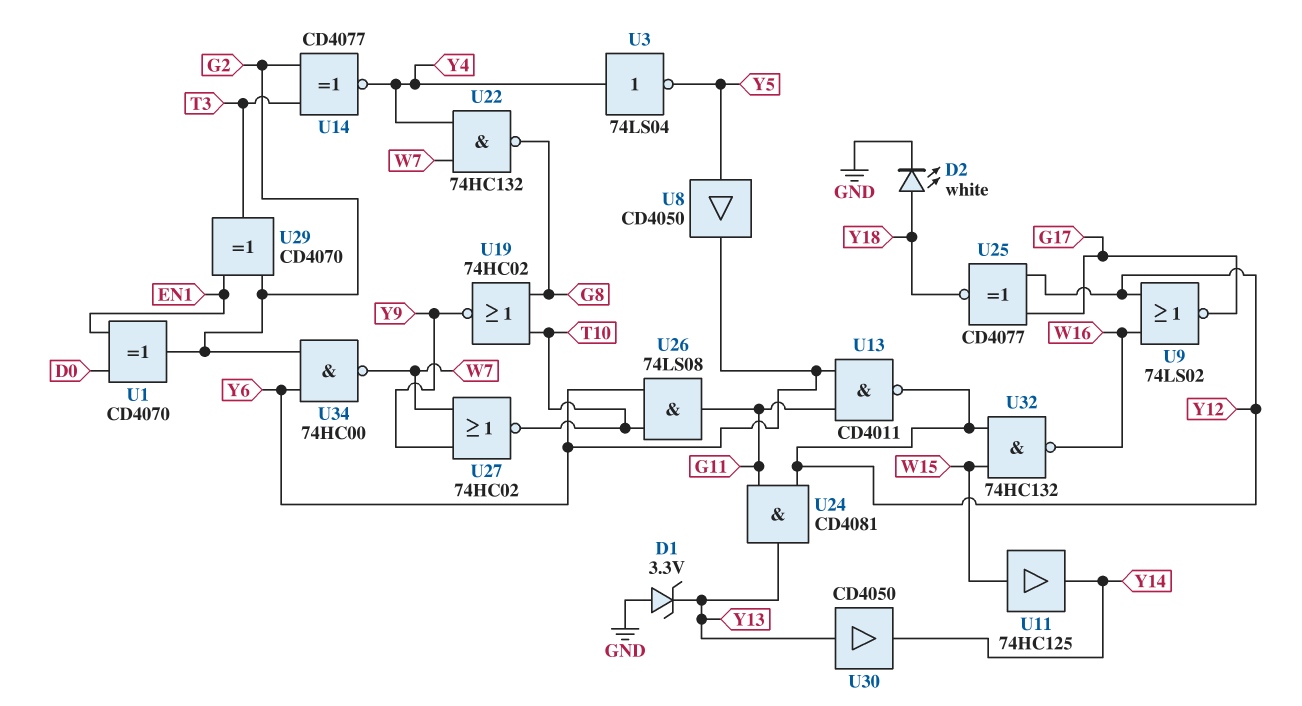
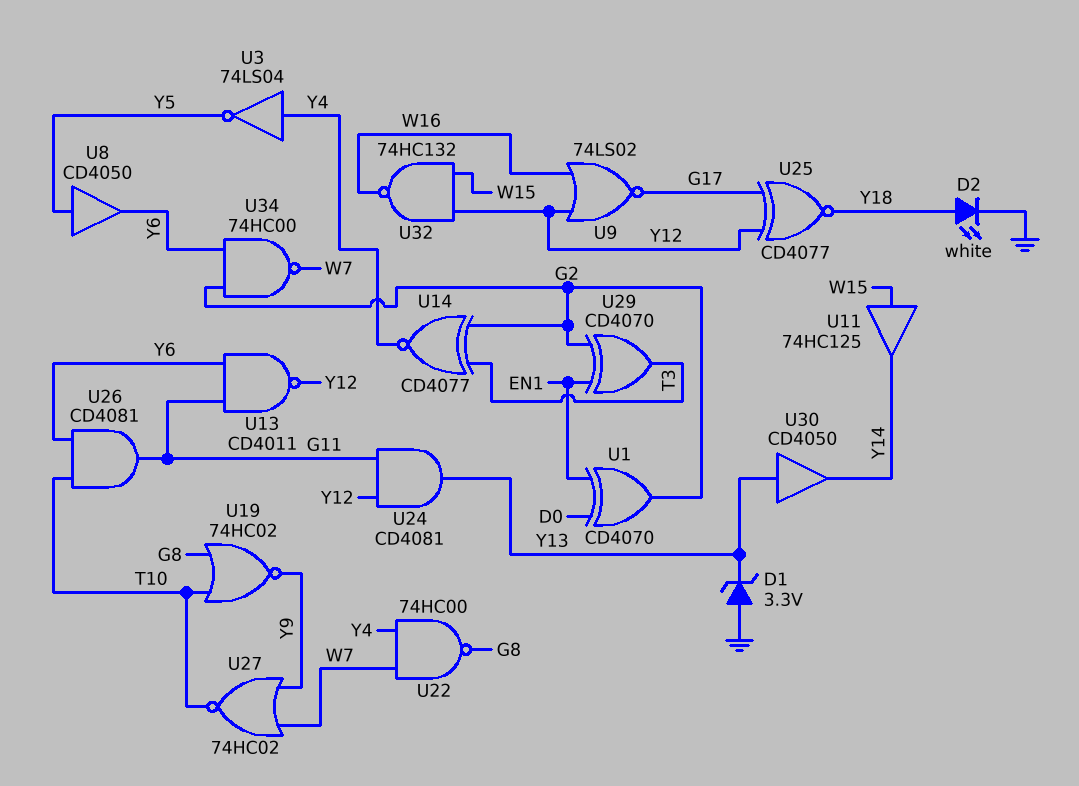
U22: NAND 74HC132 (in W7, in Y4, out G8) -> NAND 74HC00 (in W7, in Y4, out G8)
U26: AND 74LS08 (in T10, in Y6, out G11) -> AND CD4081 (in T10, in Y6, out G11)

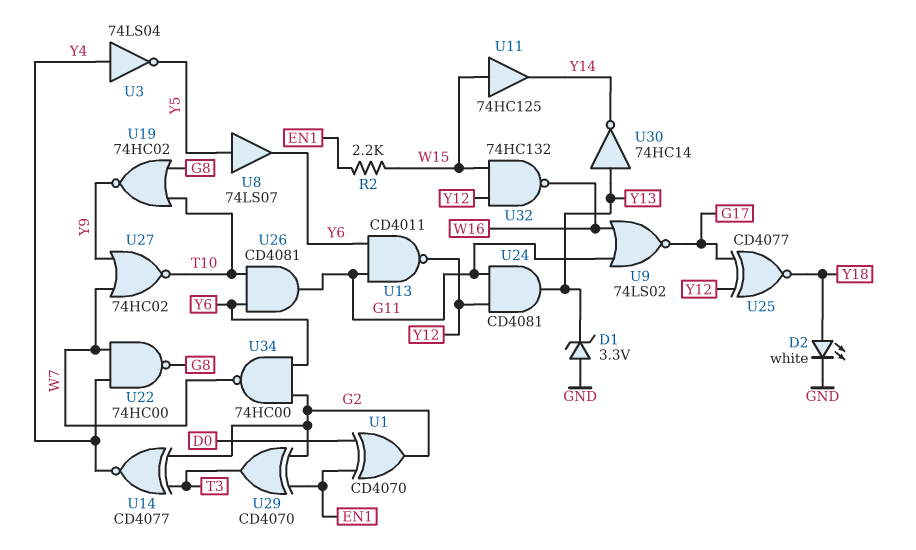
R2: none -> 2.2k (EN1, W15)
U8: buffer CD4050 (in Y5, out Y6) -> buffer 74LS07 (in Y5, out Y6)
U9: NOR 74LS02 (in W16, in Y12, out G17) -> NOR 74LS02 (in G11, in W16, out G17)
U30: buffer CD4050 (in Y13, out Y14) -> NOT 74HC14 (in Y13, out Y14)

